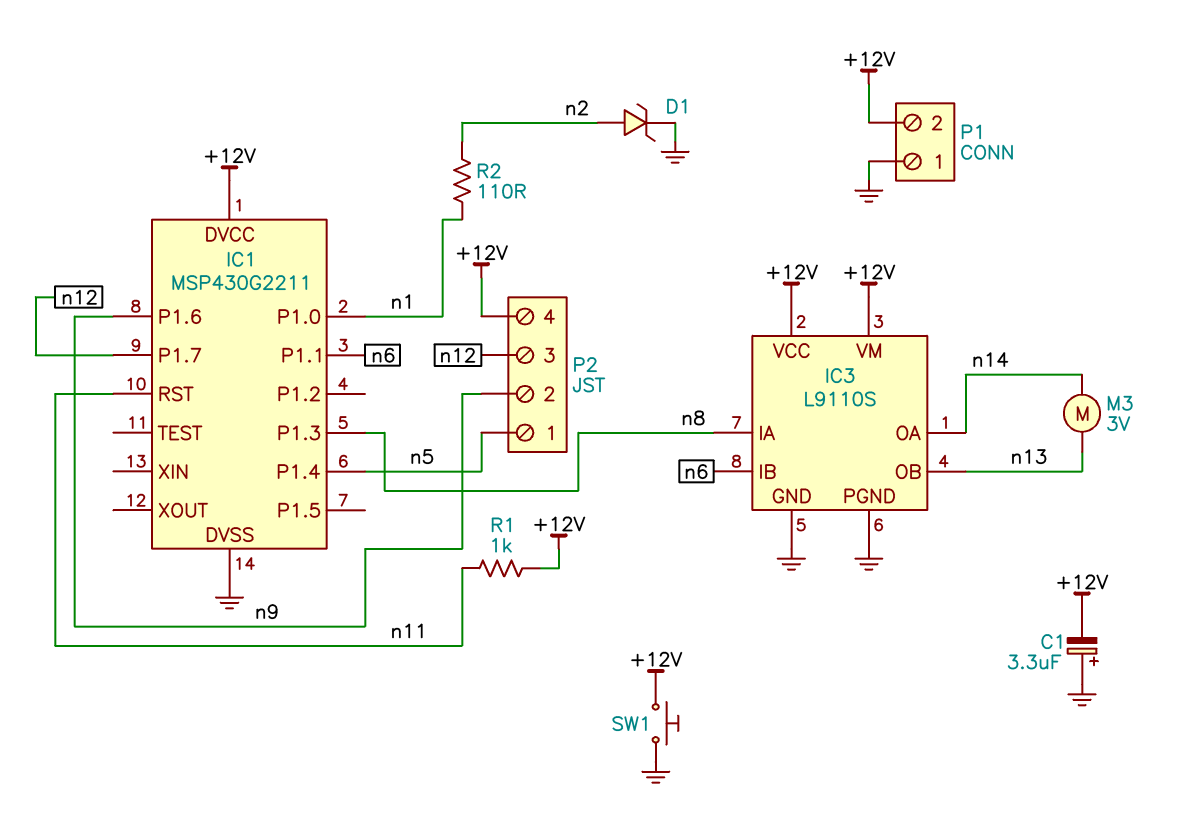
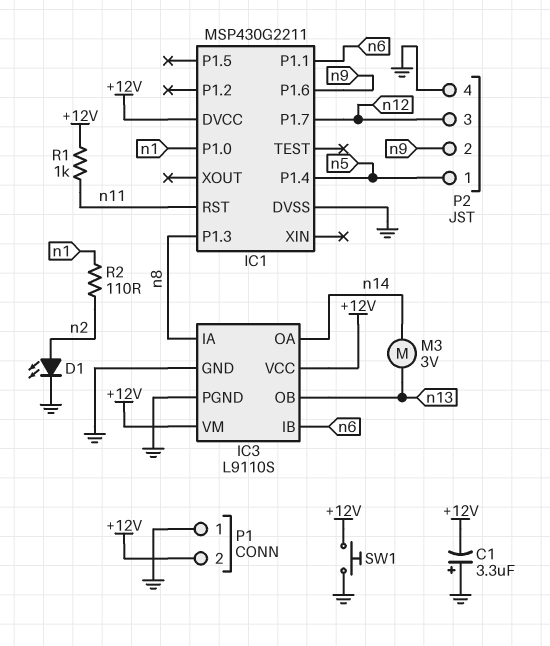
D1: zener (A n2, K GND) -> LED (A n2, K GND)
P2 pin 4: +12V -> GND

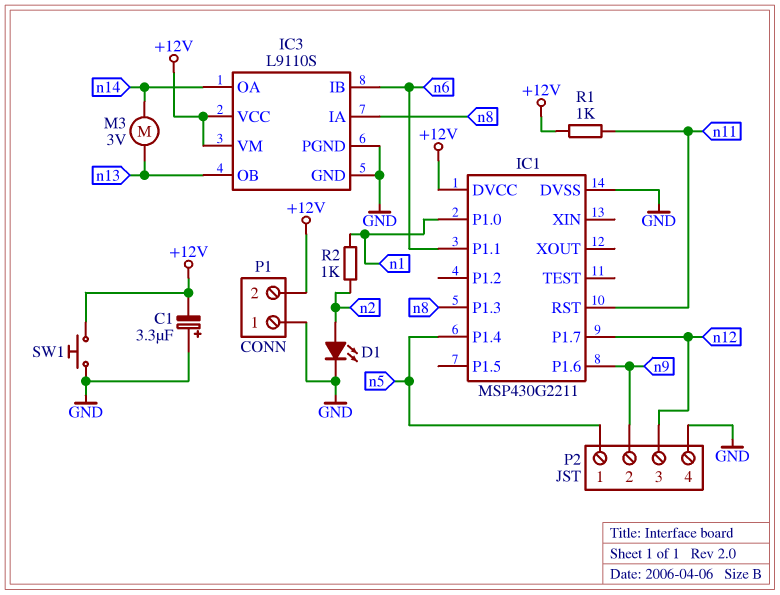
R2: 110 (n1, n2) -> 1k (n1, n2)

